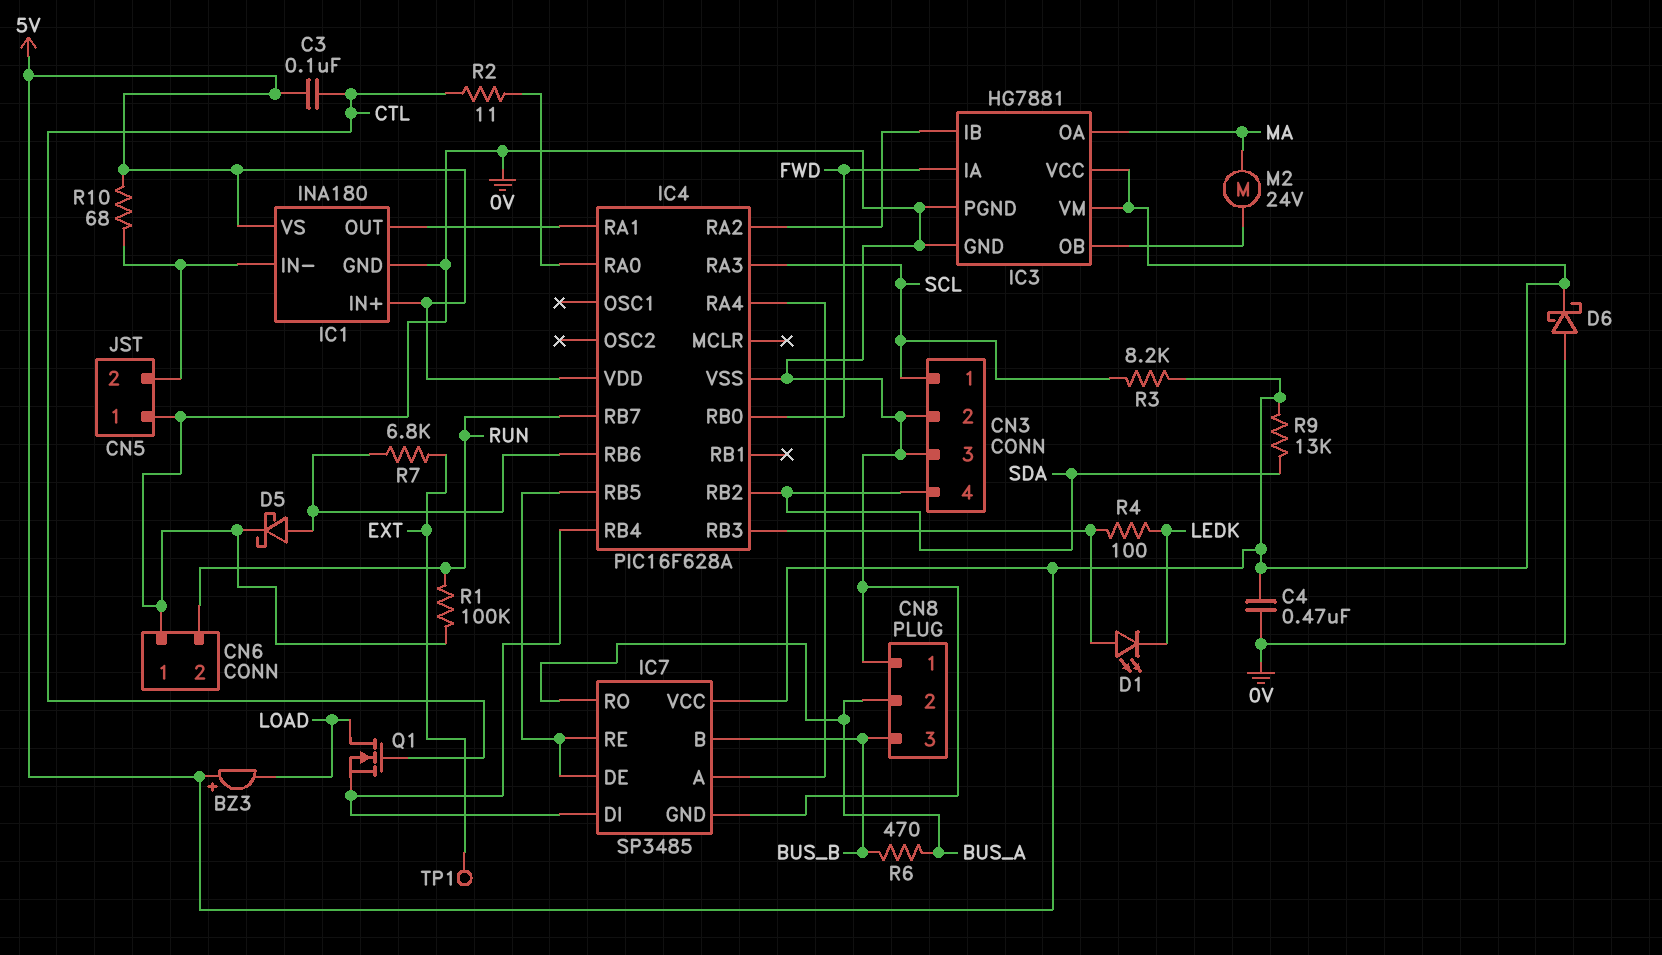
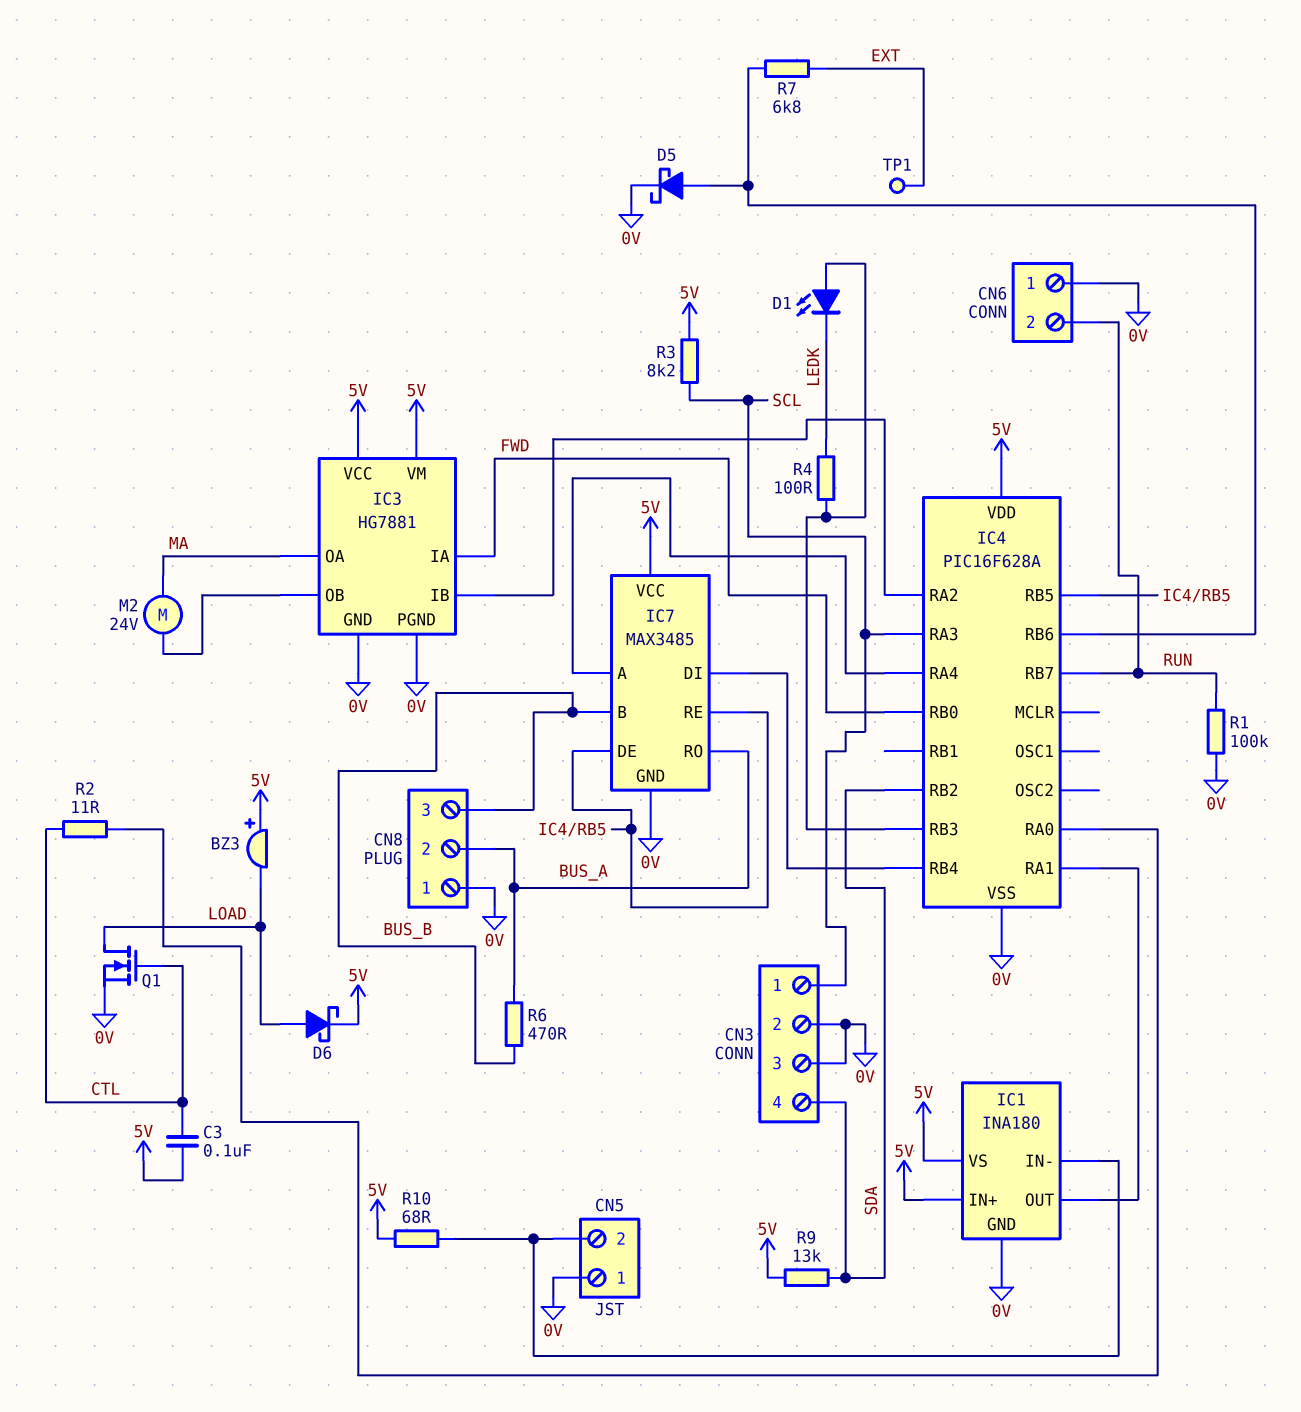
C4: 470nF (0V, 5V) -> none
D6: schottky (A 0V, K 5V) -> schottky (A LOAD, K 5V)
IC7: SP3485 -> MAX3485
Q1: NMOS (G CTL, D LOAD, S IC4/RB4) -> NMOS (G CTL, D LOAD, S 0V)

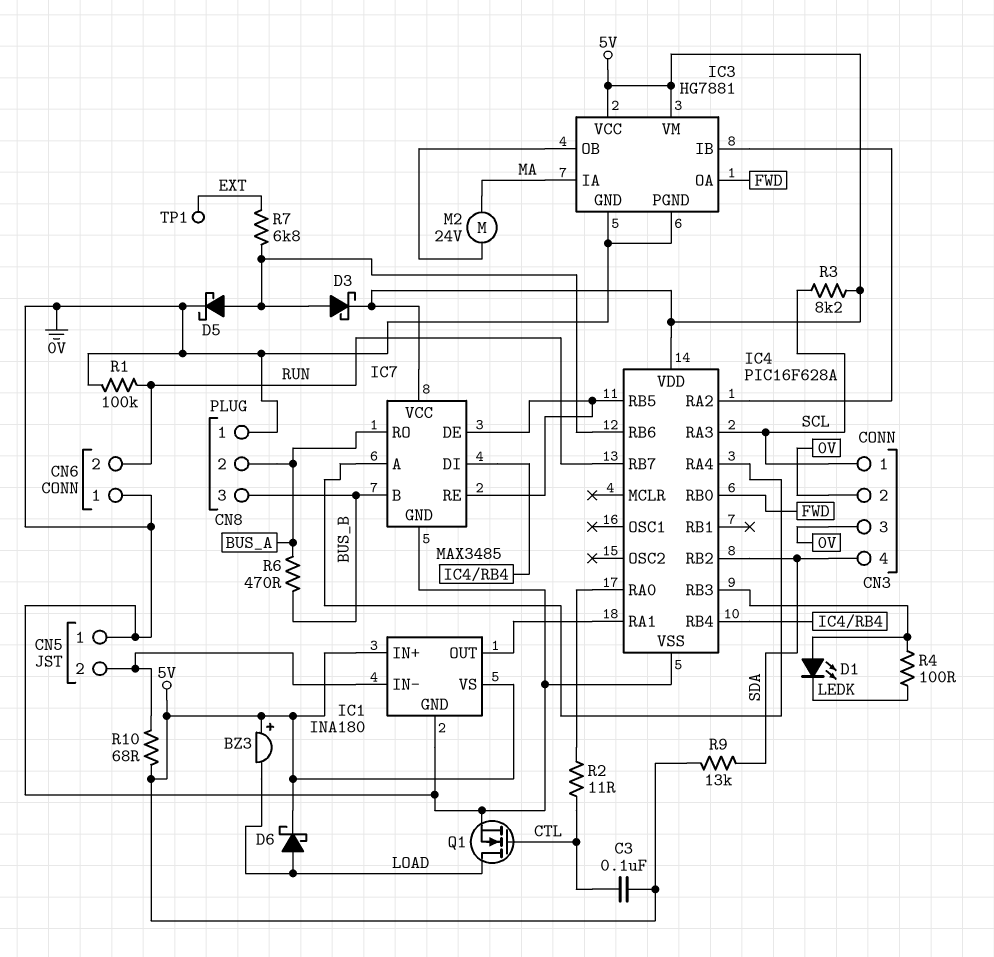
D3: none -> schottky (A IC4/RB6, K 5V)
IC3 pin IA: FWD -> MA
IC3 pin OA: MA -> FWD

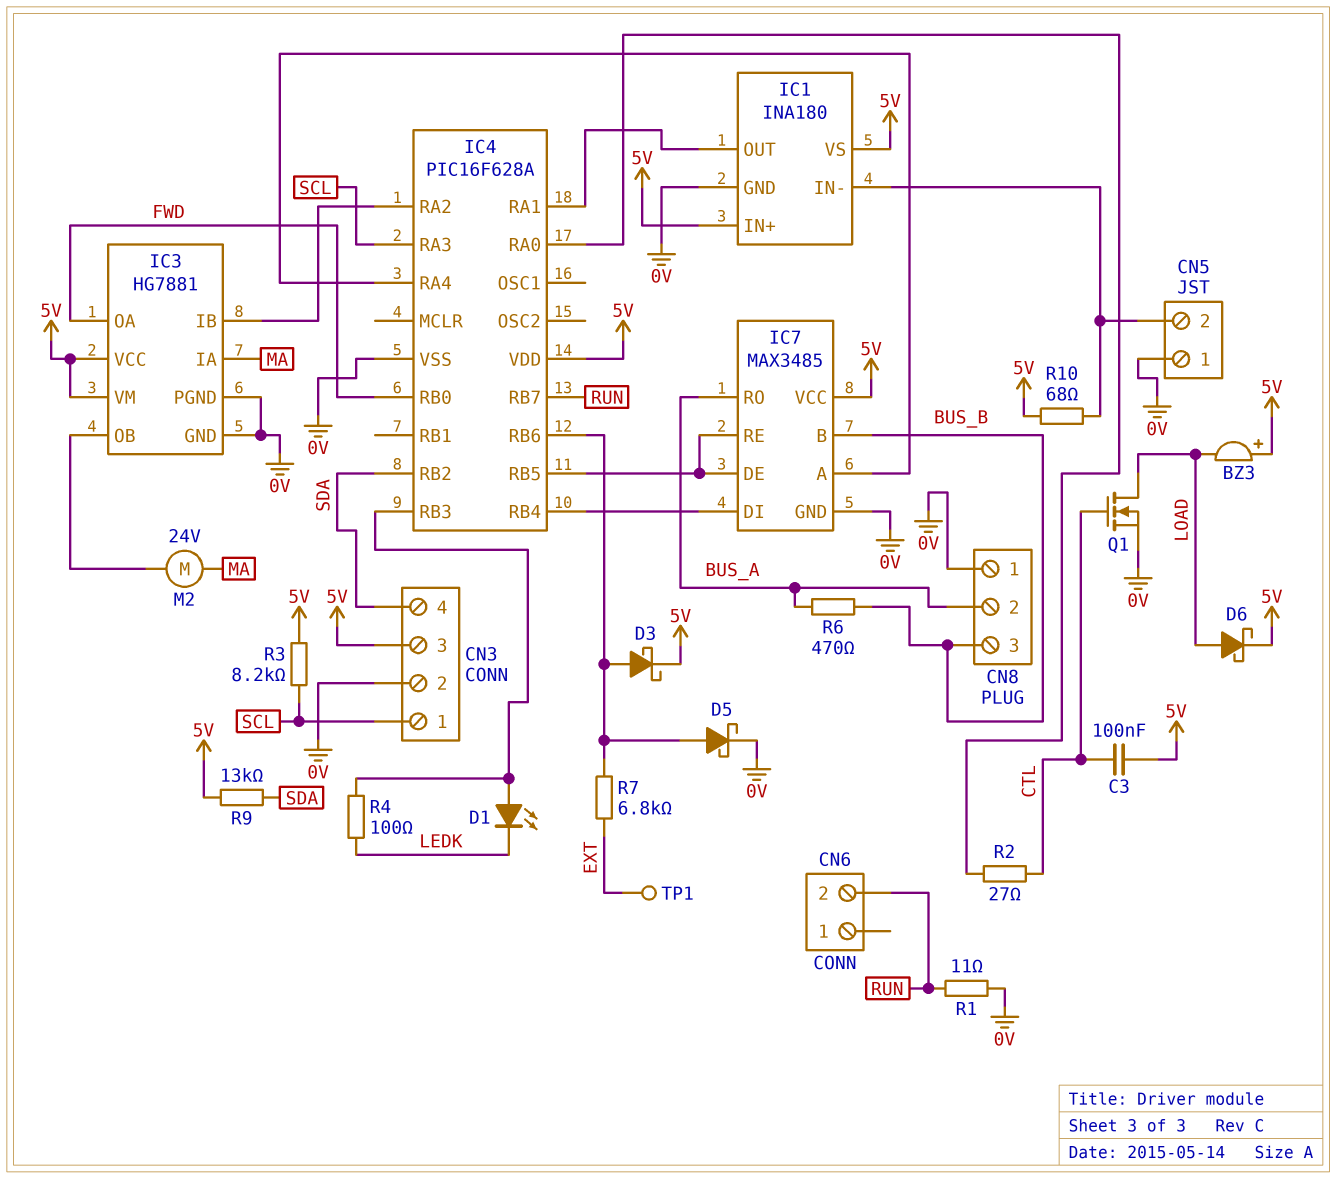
CN3 pin 3: 0V -> 5V
CN6 pin 1: 0V -> none
R1: 100k (0V, RUN) -> 11 (0V, RUN)
R2: 11 (CTL, IC4/RA0) -> 27 (CTL, IC4/RA0)

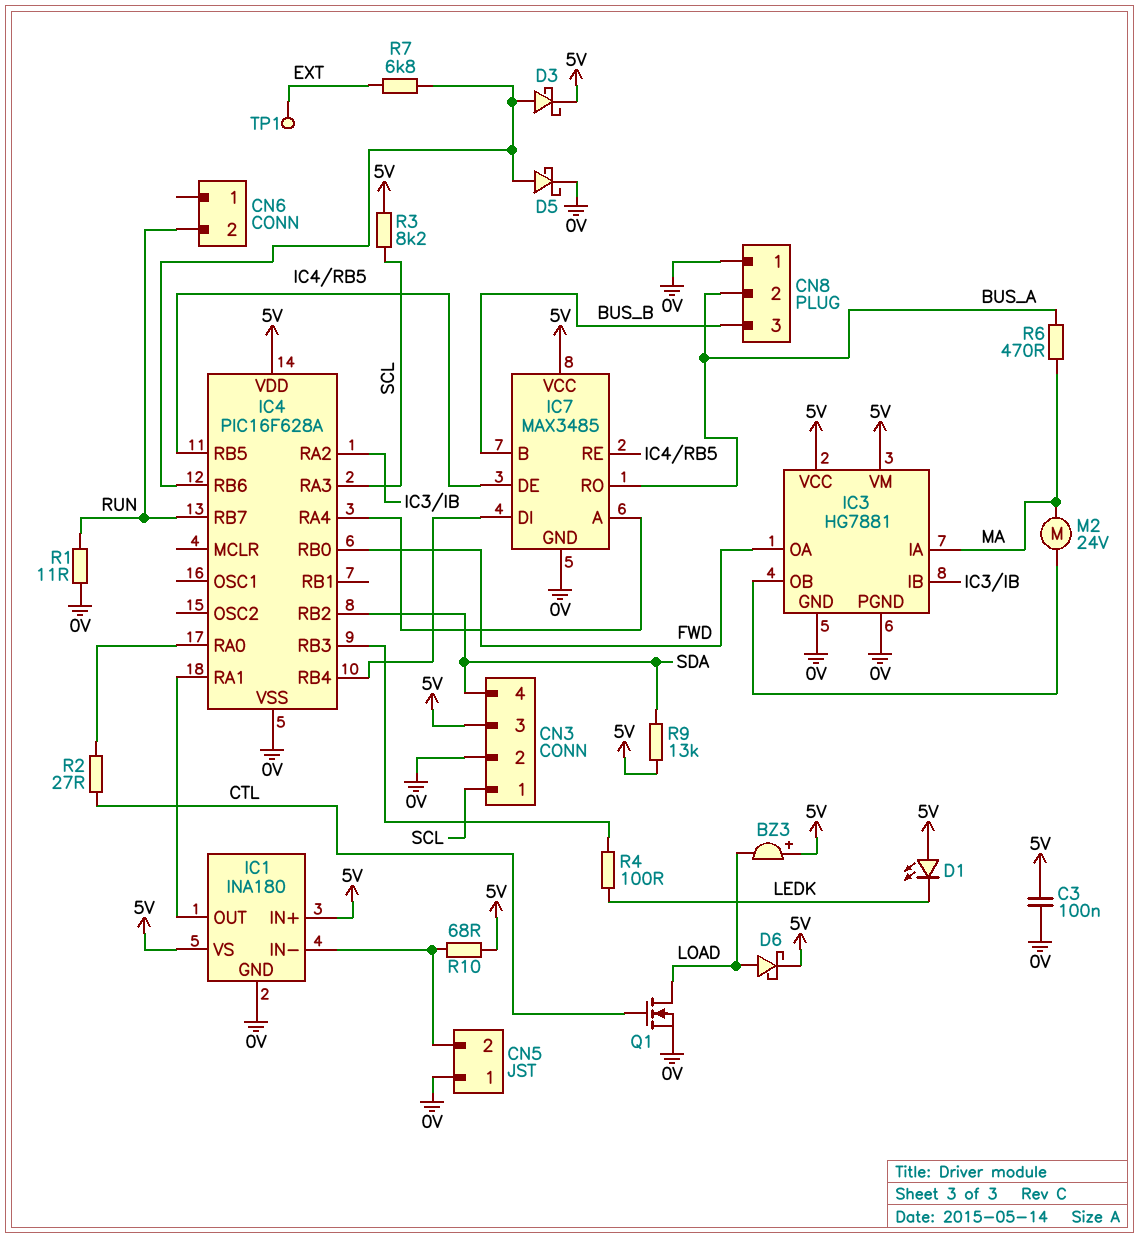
C3: 100nF (5V, CTL) -> 100nF (0V, 5V)
D1: LED (A IC4/RB3, K LEDK) -> LED (A 5V, K LEDK)
R6: 470 (BUS_A, BUS_B) -> 470 (BUS_A, MA)

